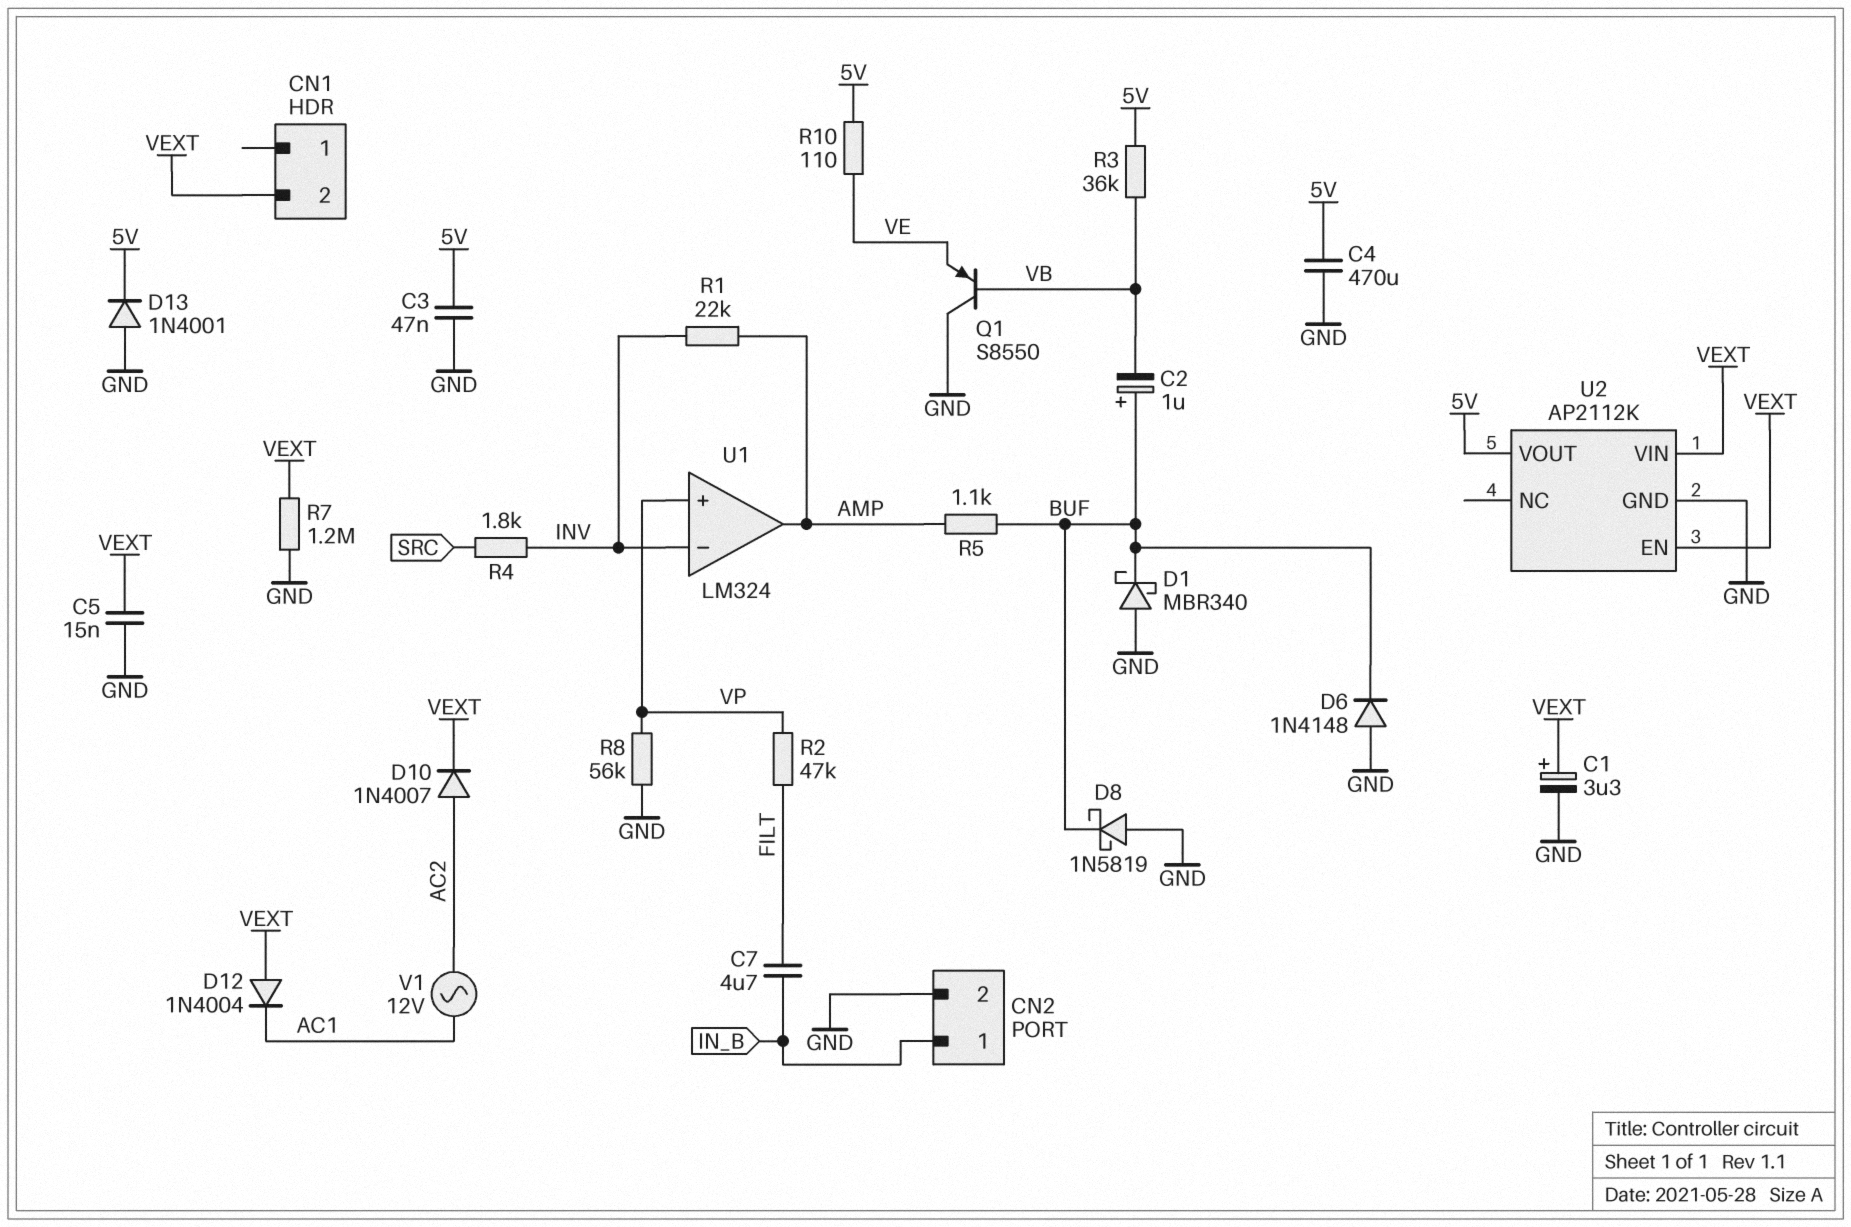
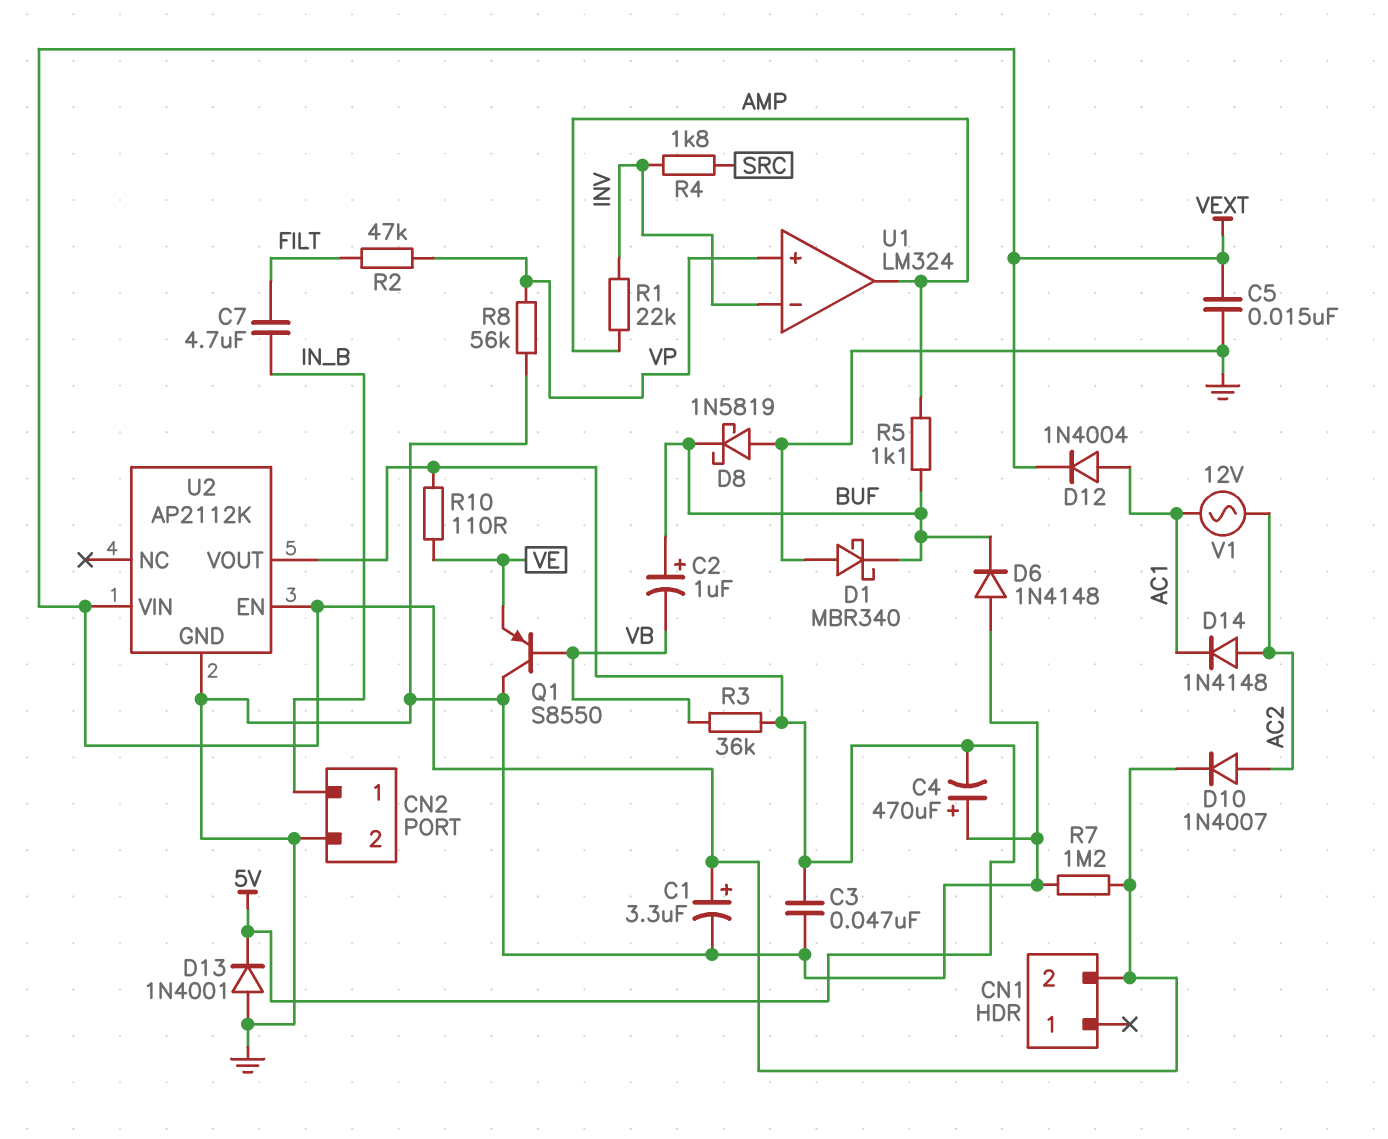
C4: 470uF (5V, GND) -> 470uF (plus GND, minus 5V)
D12: diode 1N4004 (A VEXT, K AC1) -> diode 1N4004 (A AC1, K VEXT)
D14: none -> diode 1N4148 (A AC2, K AC1)

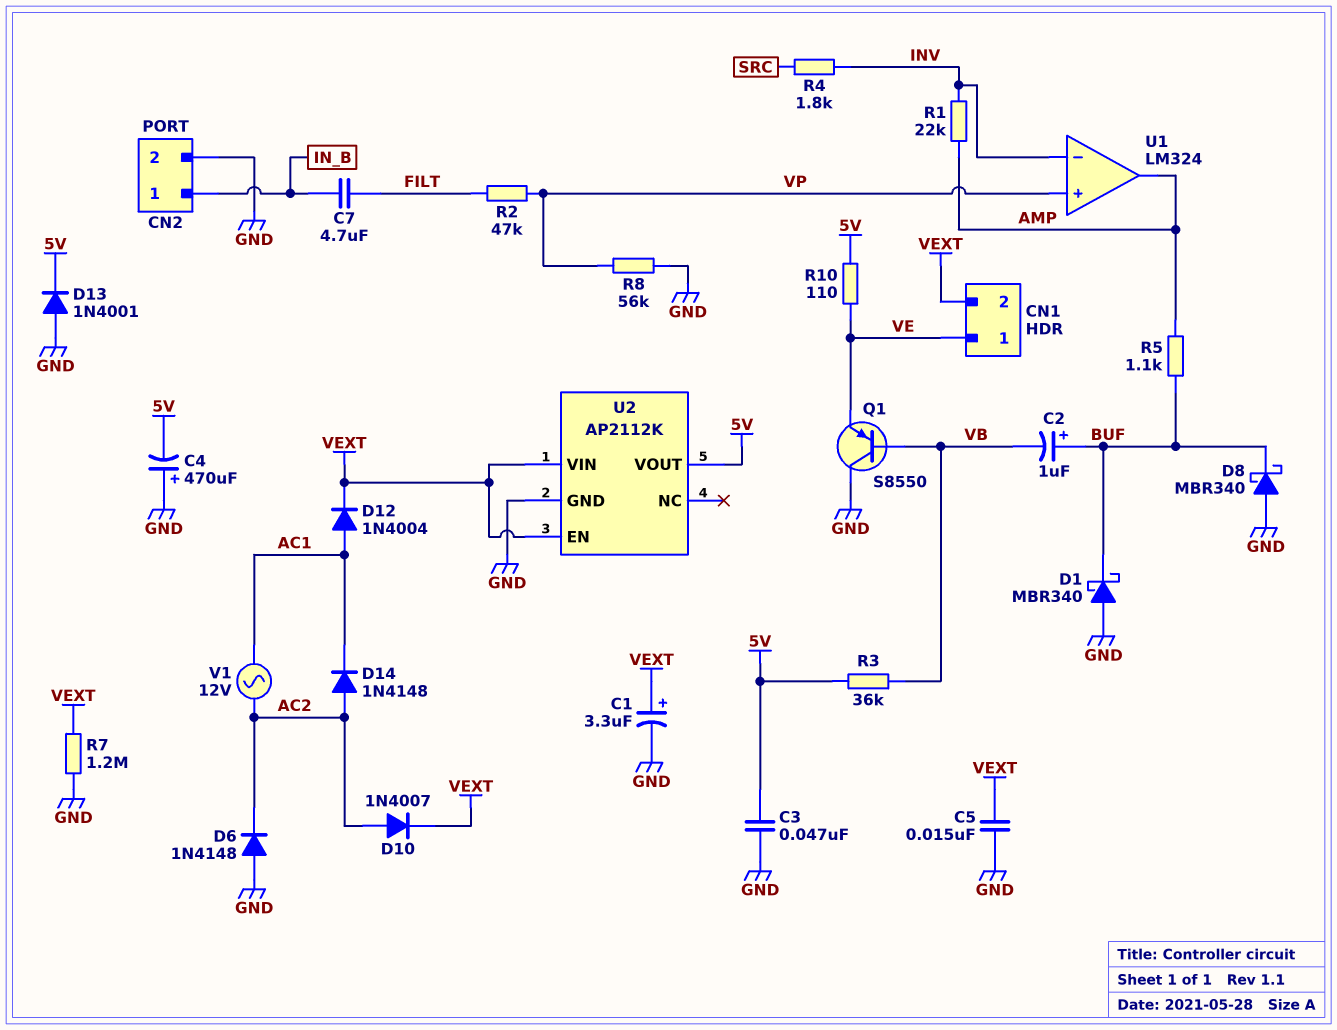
CN1 pin 1: none -> VE
D6: diode 1N4148 (A GND, K BUF) -> diode 1N4148 (A GND, K AC2)
D8: schottky 1N5819 (A GND, K BUF) -> schottky MBR340 (A GND, K BUF)

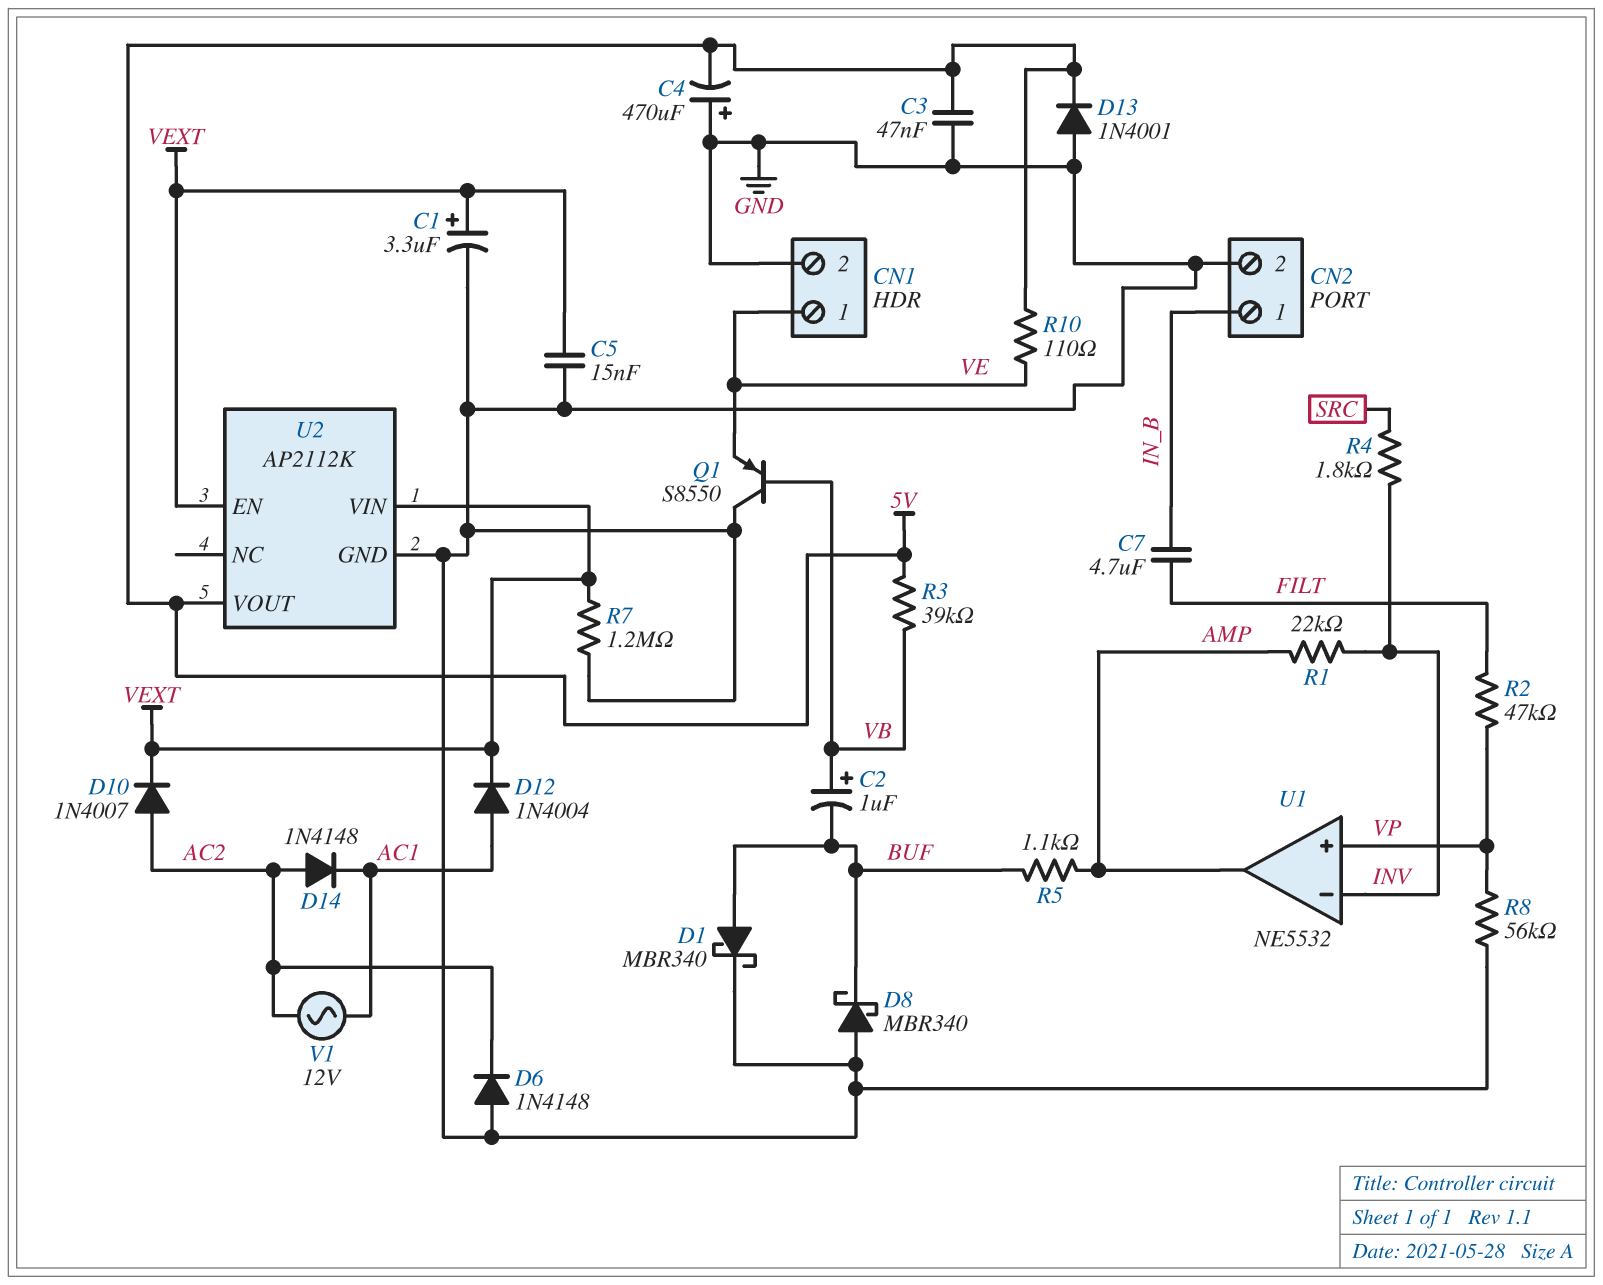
C2: 1uF (plus BUF, minus VB) -> 1uF (plus VB, minus BUF)
CN1 pin 2: VEXT -> GND
D1: schottky MBR340 (A GND, K BUF) -> schottky MBR340 (A BUF, K GND)
R3: 36k (5V, VB) -> 39k (5V, VB)
U1: LM324 -> NE5532

